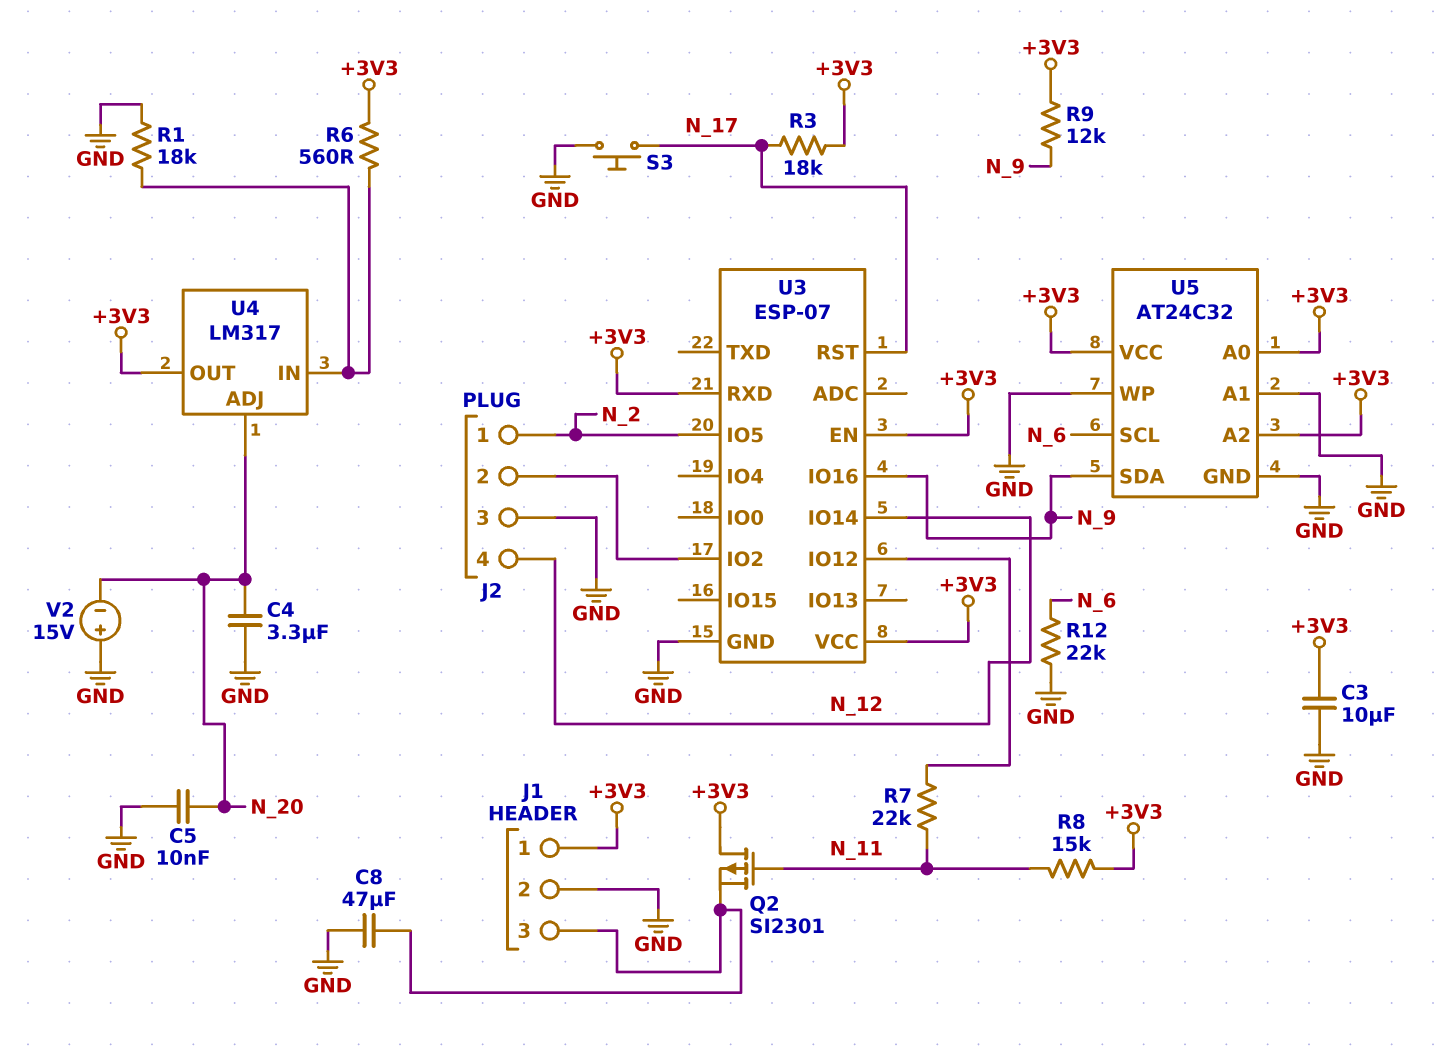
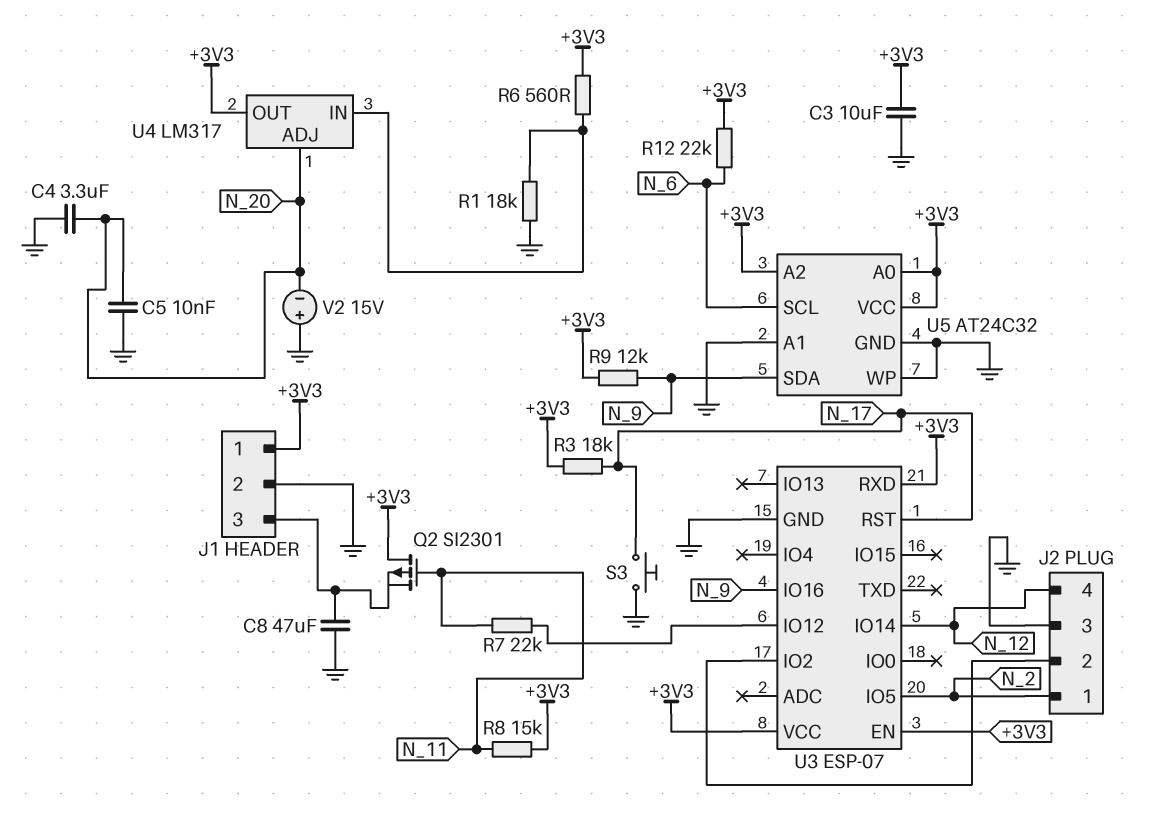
R12: 22k (GND, N_6) -> 22k (+3V3, N_6)

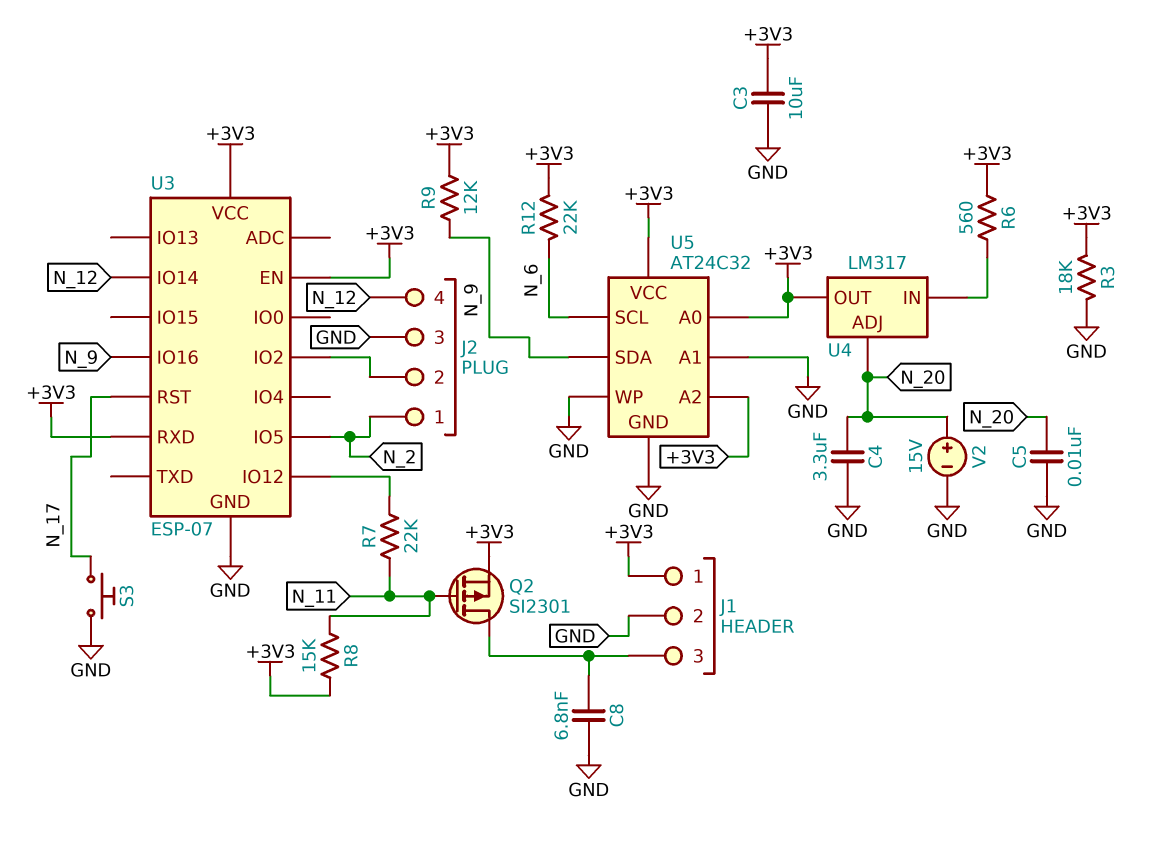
C8: 47uF (GND, J1/3) -> 6.8nF (GND, J1/3)
Q2: PMOS SI2301 (G N_11, D +3V3, S J1/3) -> PMOS SI2301 (G N_11, D J1/3, S +3V3)
R1: 18k (GND, U4/IN) -> none
R3: 18k (+3V3, N_17) -> 18k (+3V3, GND)
V2: 15V (plus GND, minus N_20) -> 15V (plus N_20, minus GND)

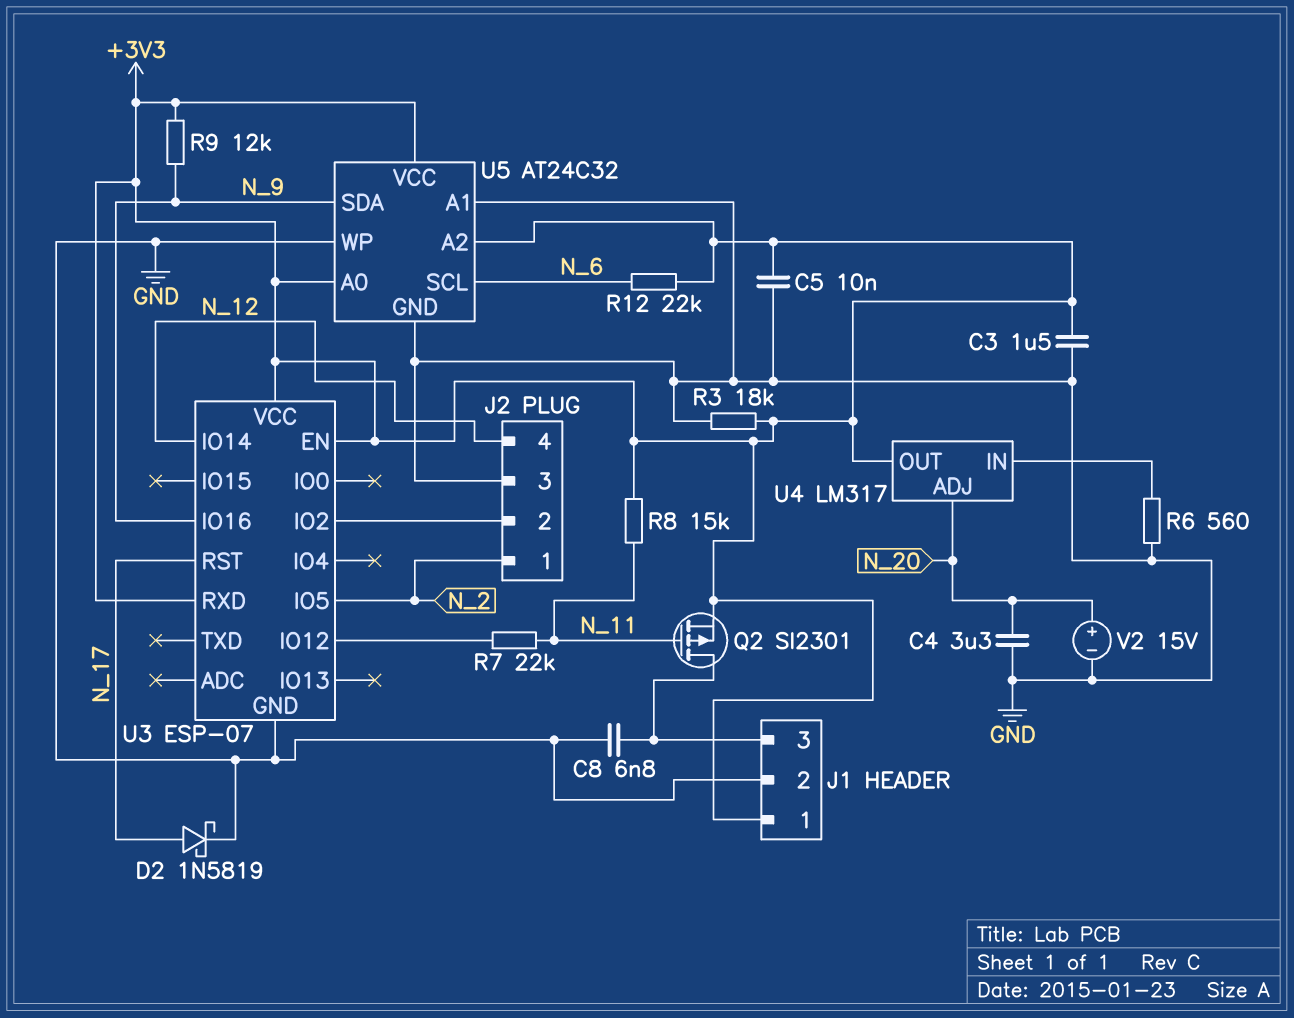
C3: 10uF (+3V3, GND) -> 1.5uF (+3V3, GND)
C5: 10nF (GND, N_20) -> 10nF (+3V3, GND)
D2: none -> schottky 1N5819 (A N_17, K GND)
R6: 560 (+3V3, U4/IN) -> 560 (GND, U4/IN)
S3: button (GND, N_17) -> none

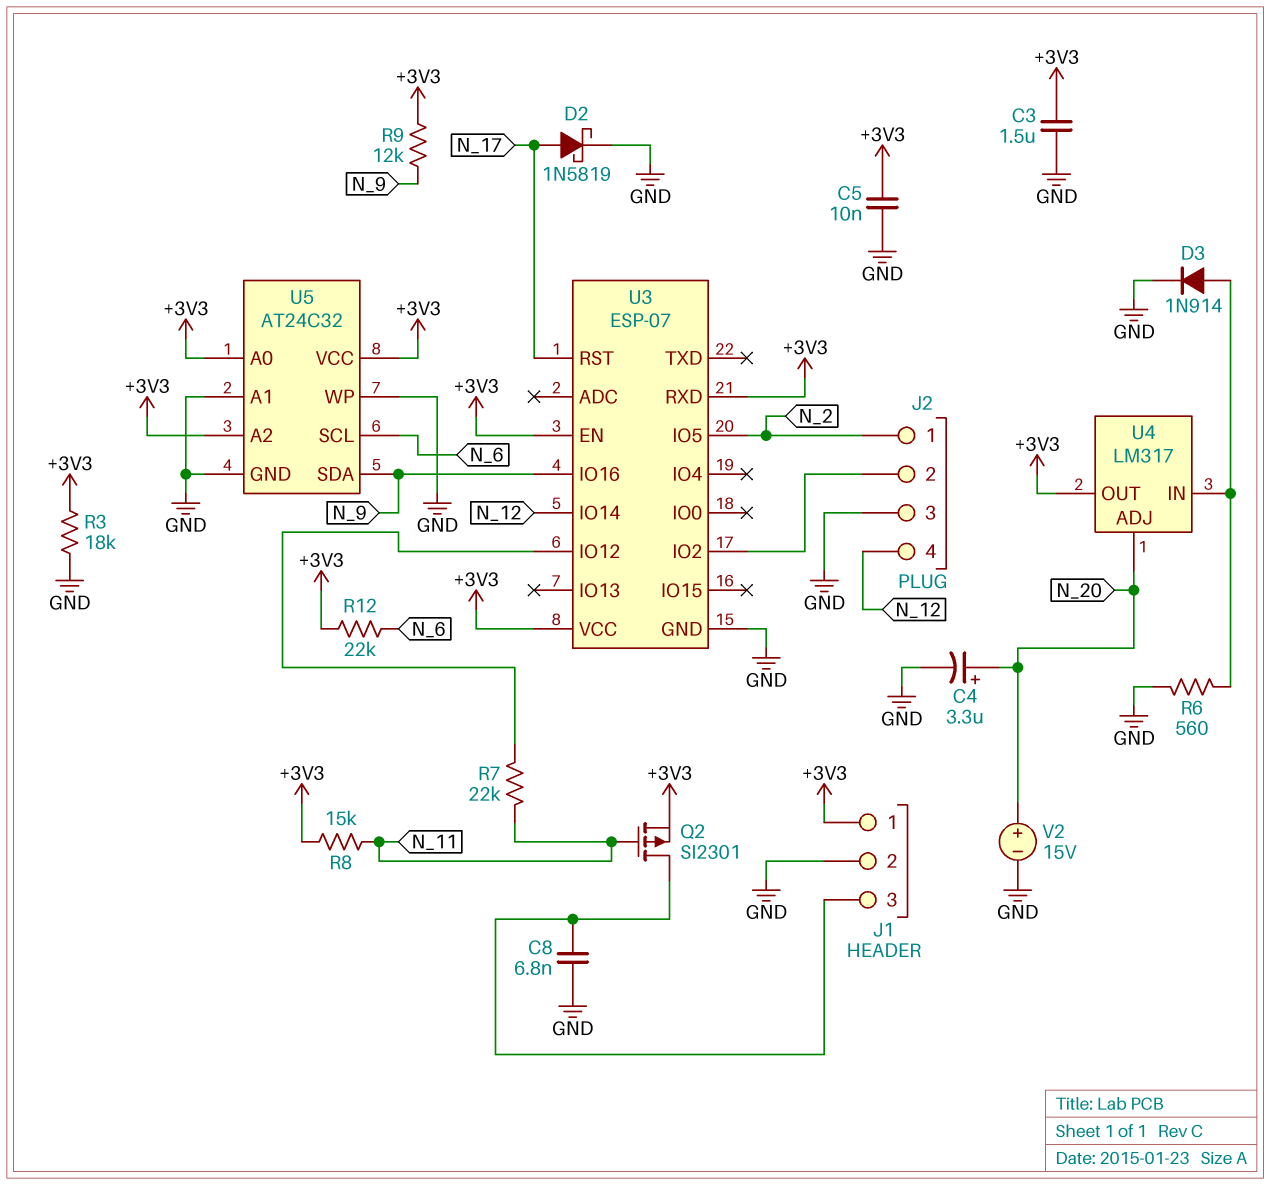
C4: 3.3uF (GND, N_20) -> 3.3uF (plus N_20, minus GND)
D3: none -> diode 1N914 (A U4/IN, K GND)

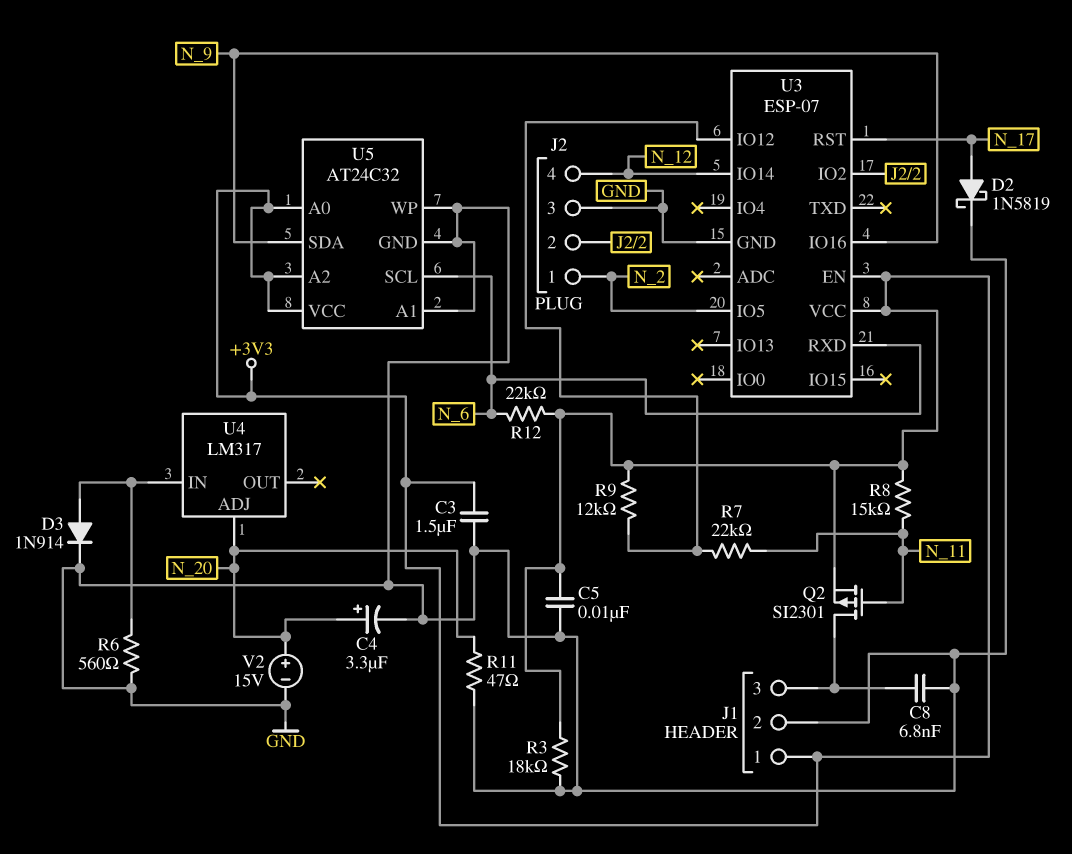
R9: 12k (+3V3, N_9) -> 12k (+3V3, U3/IO12)
R11: none -> 47 (GND, N_20)
U3 pin RXD: +3V3 -> N_6
U4 pin OUT: +3V3 -> none

